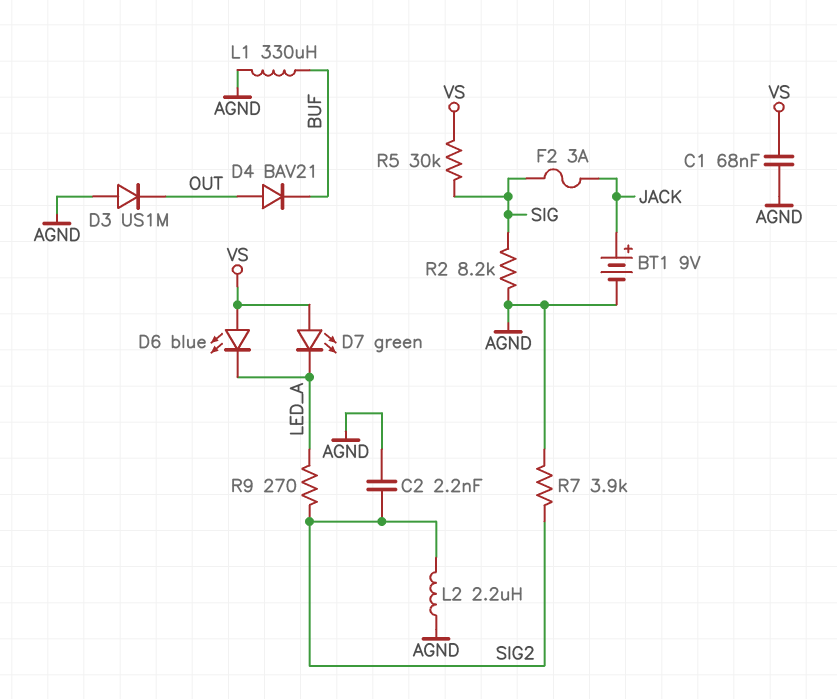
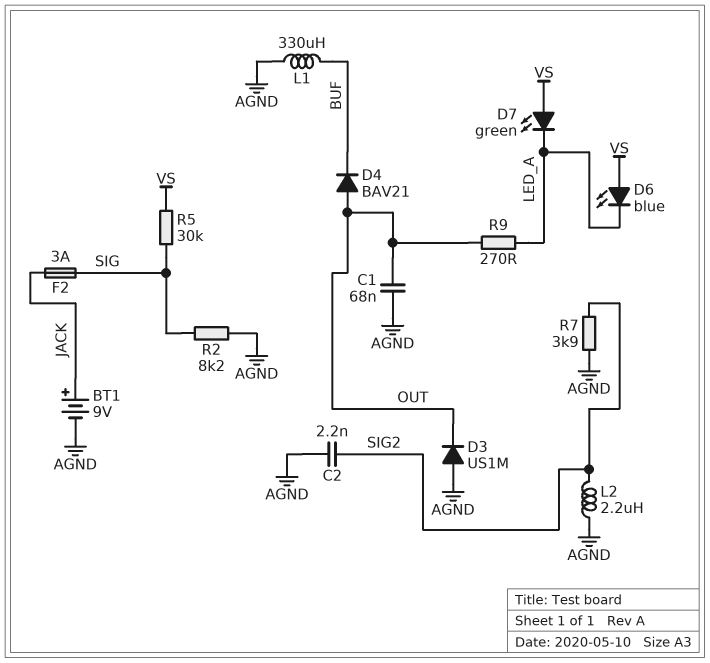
C1: 68nF (AGND, VS) -> 68nF (AGND, OUT)
R9: 270 (LED_A, SIG2) -> 270 (LED_A, OUT)

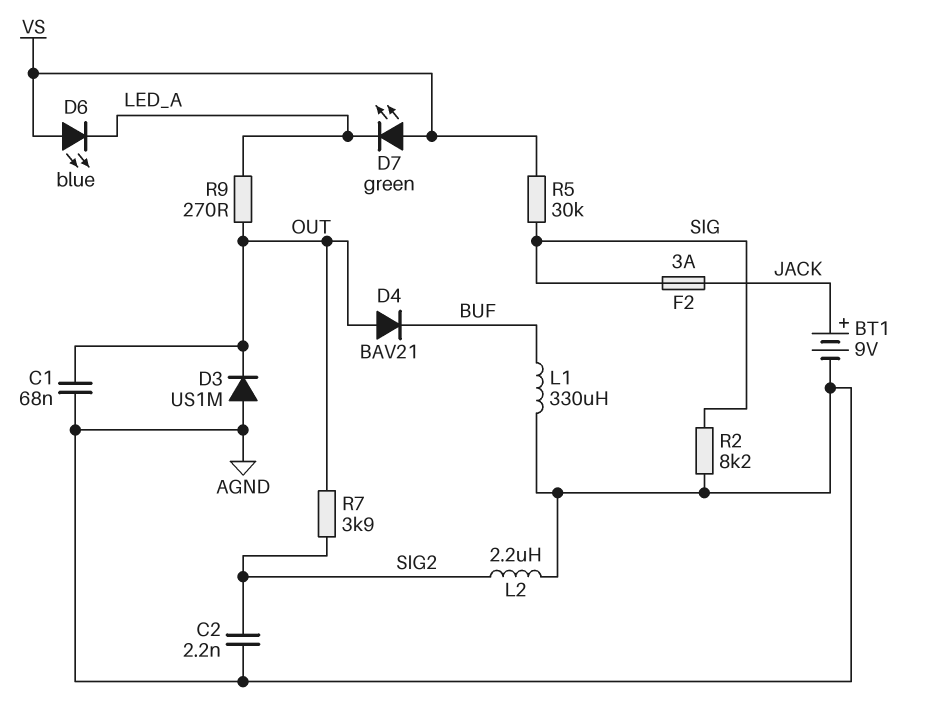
R7: 3.9k (AGND, SIG2) -> 3.9k (OUT, SIG2)

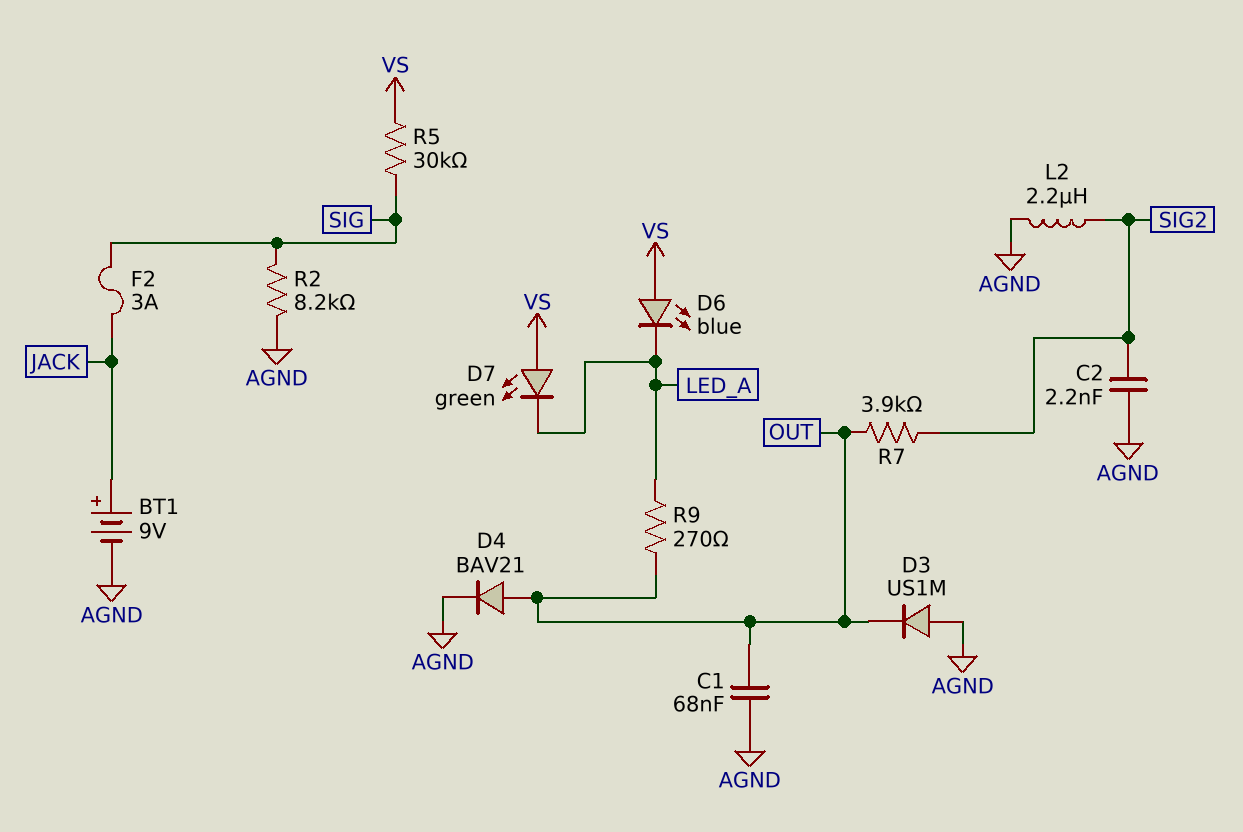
D4: diode BAV21 (A OUT, K BUF) -> diode BAV21 (A OUT, K AGND)
L1: 330uH (AGND, BUF) -> none

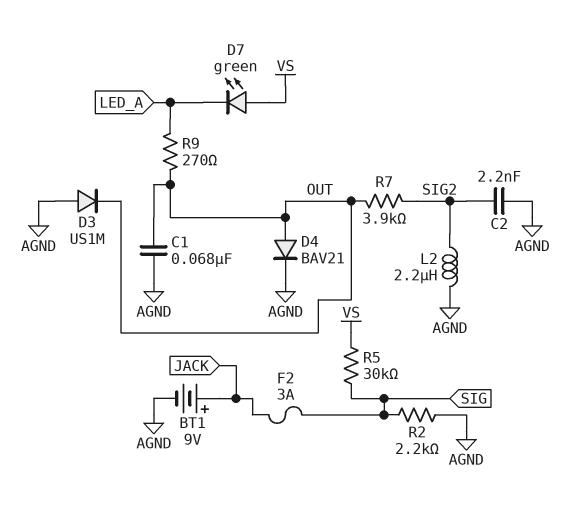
D6: LED blue (A VS, K LED_A) -> none
R2: 8.2k (AGND, SIG) -> 2.2k (AGND, SIG)

